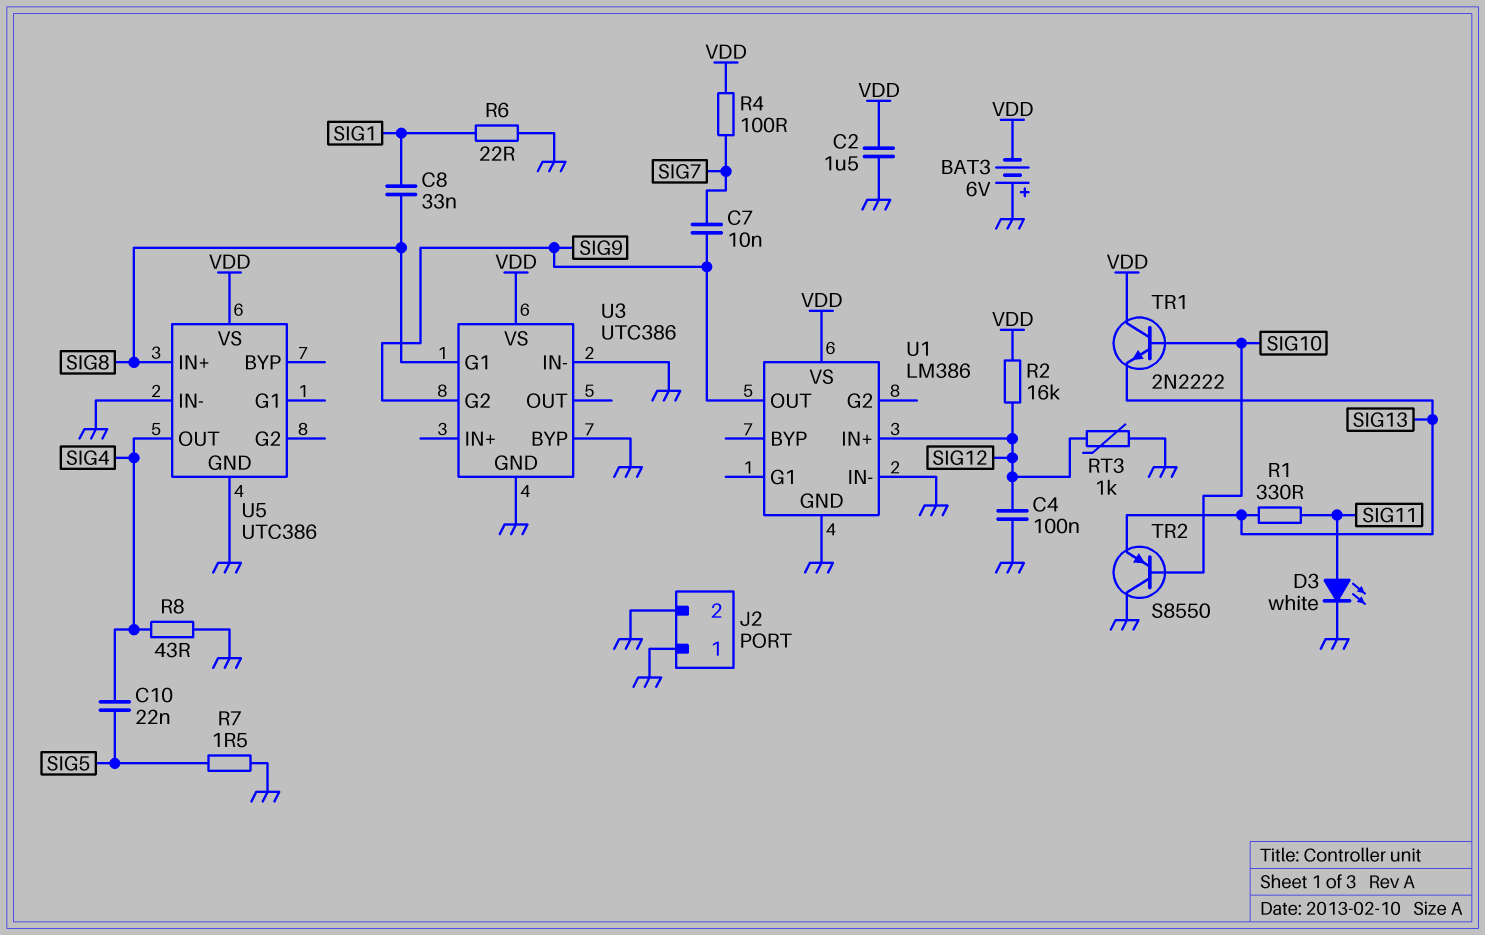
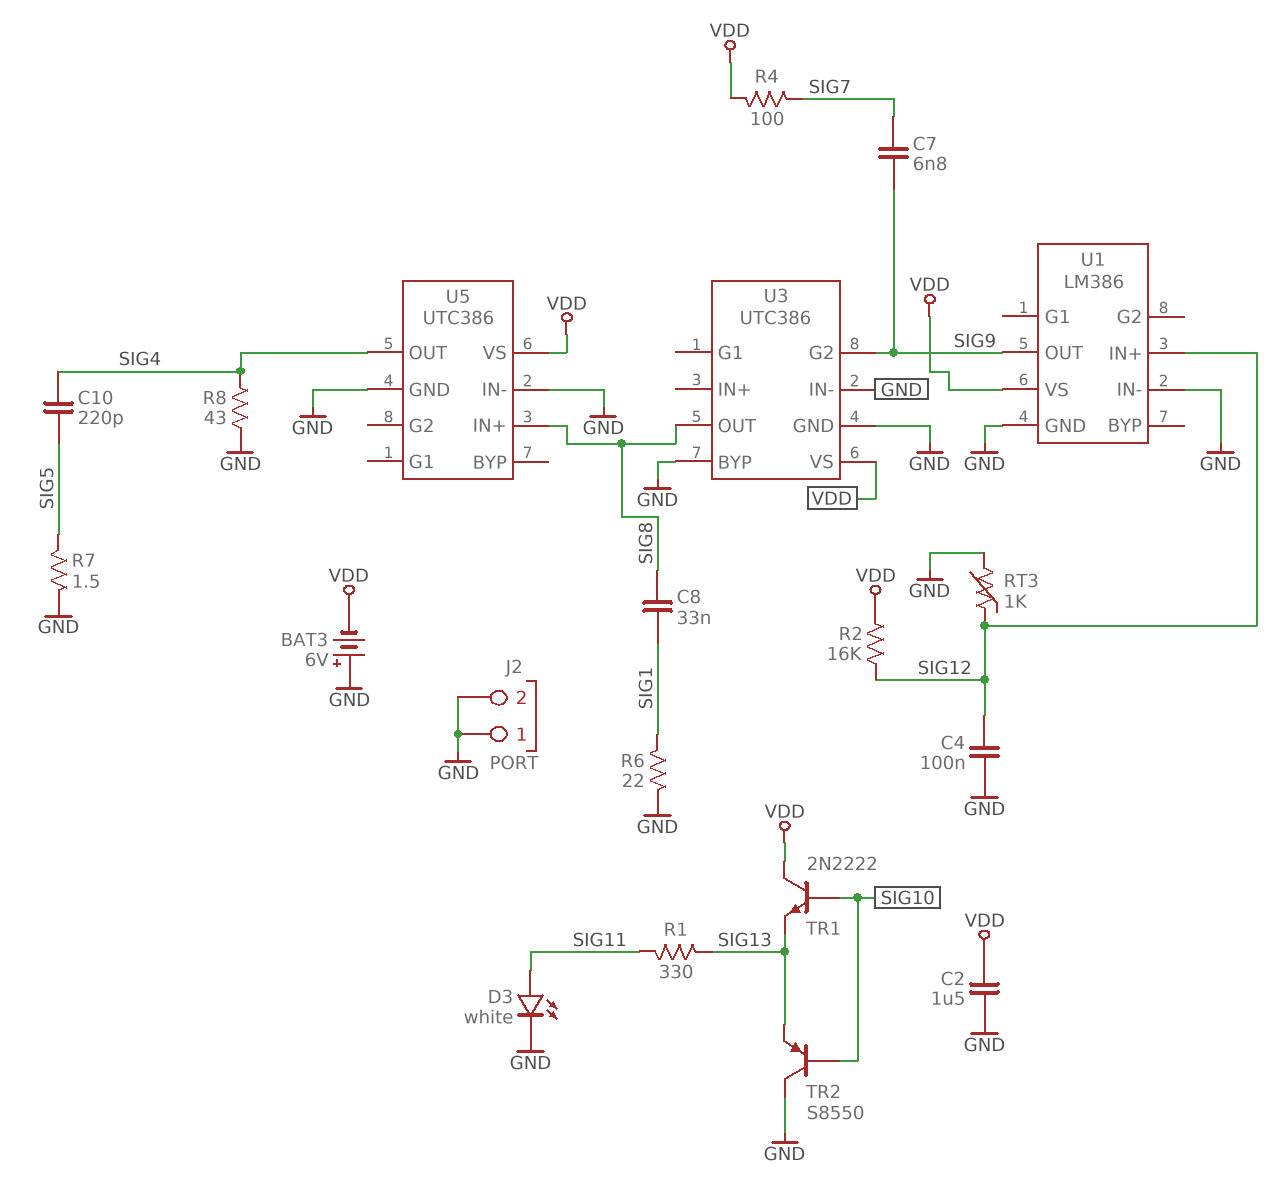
C7: 10nF (SIG7, SIG9) -> 6.8nF (SIG7, SIG9)
C10: 22nF (SIG4, SIG5) -> 220pF (SIG4, SIG5)
U3 pin G1: SIG8 -> none
U3 pin OUT: none -> SIG8

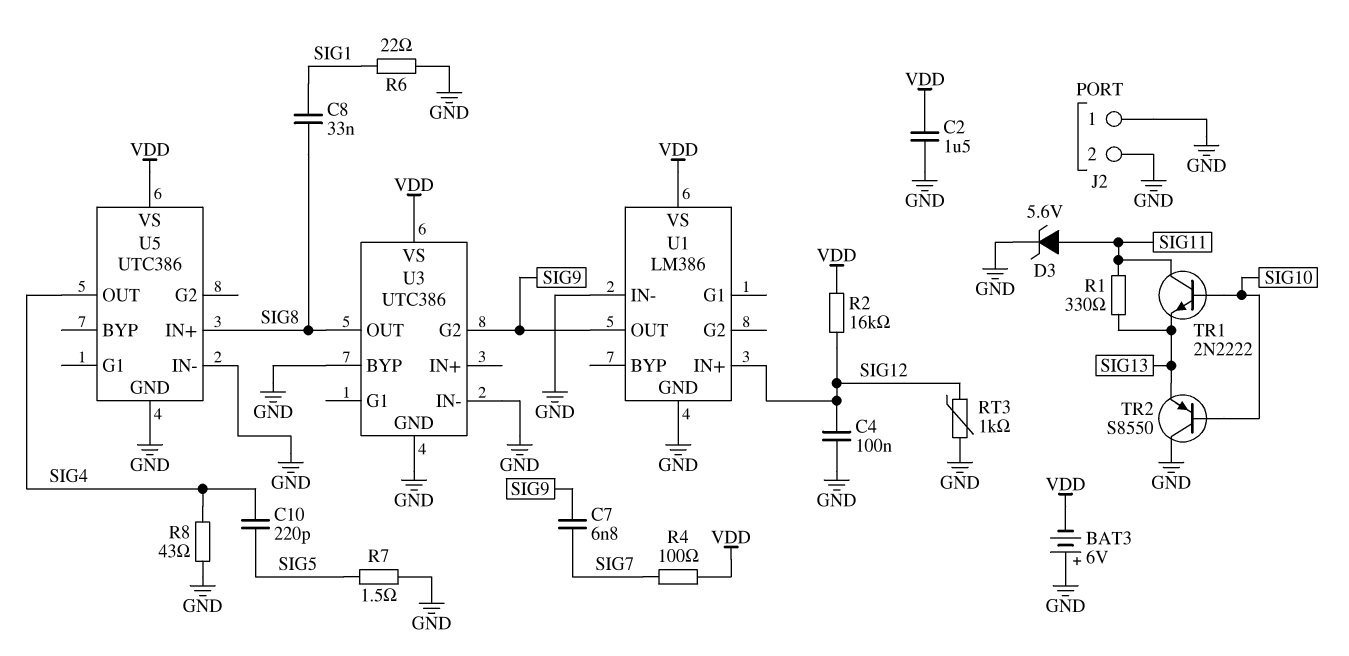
D3: LED white (A SIG11, K GND) -> zener 5.6V (A SIG11, K GND)
TR1: NPN 2N2222 (B SIG10, C VDD, E SIG13) -> NPN 2N2222 (B SIG10, C SIG11, E SIG13)

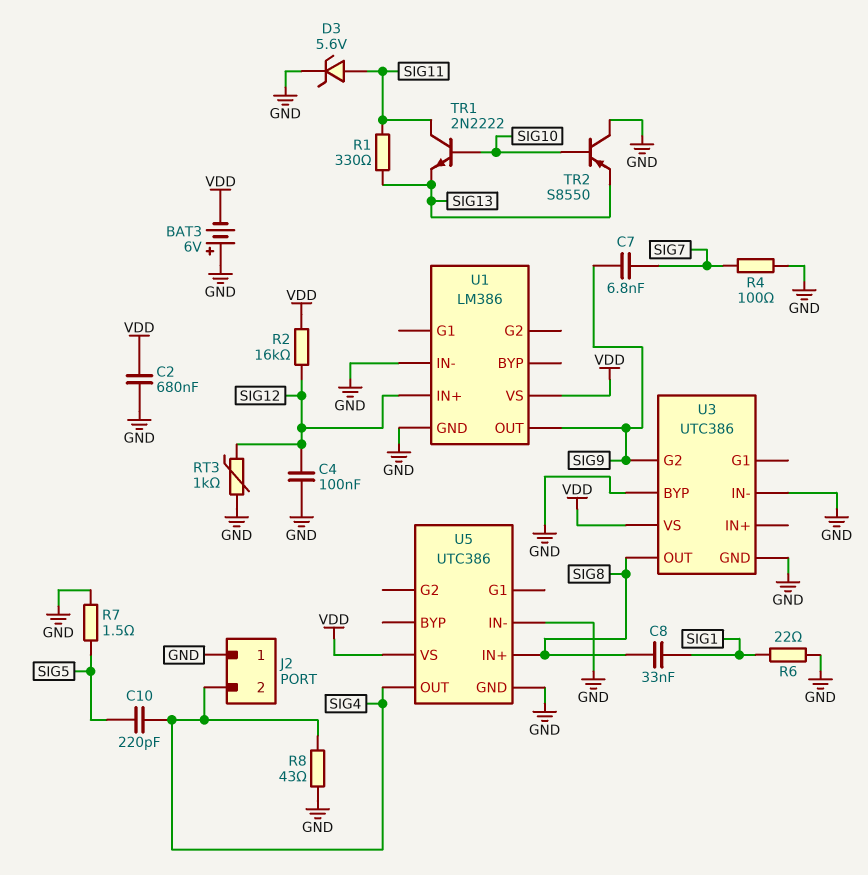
C2: 1.5uF (GND, VDD) -> 680nF (GND, VDD)
J2 pin 2: GND -> SIG4
R4: 100 (SIG7, VDD) -> 100 (GND, SIG7)

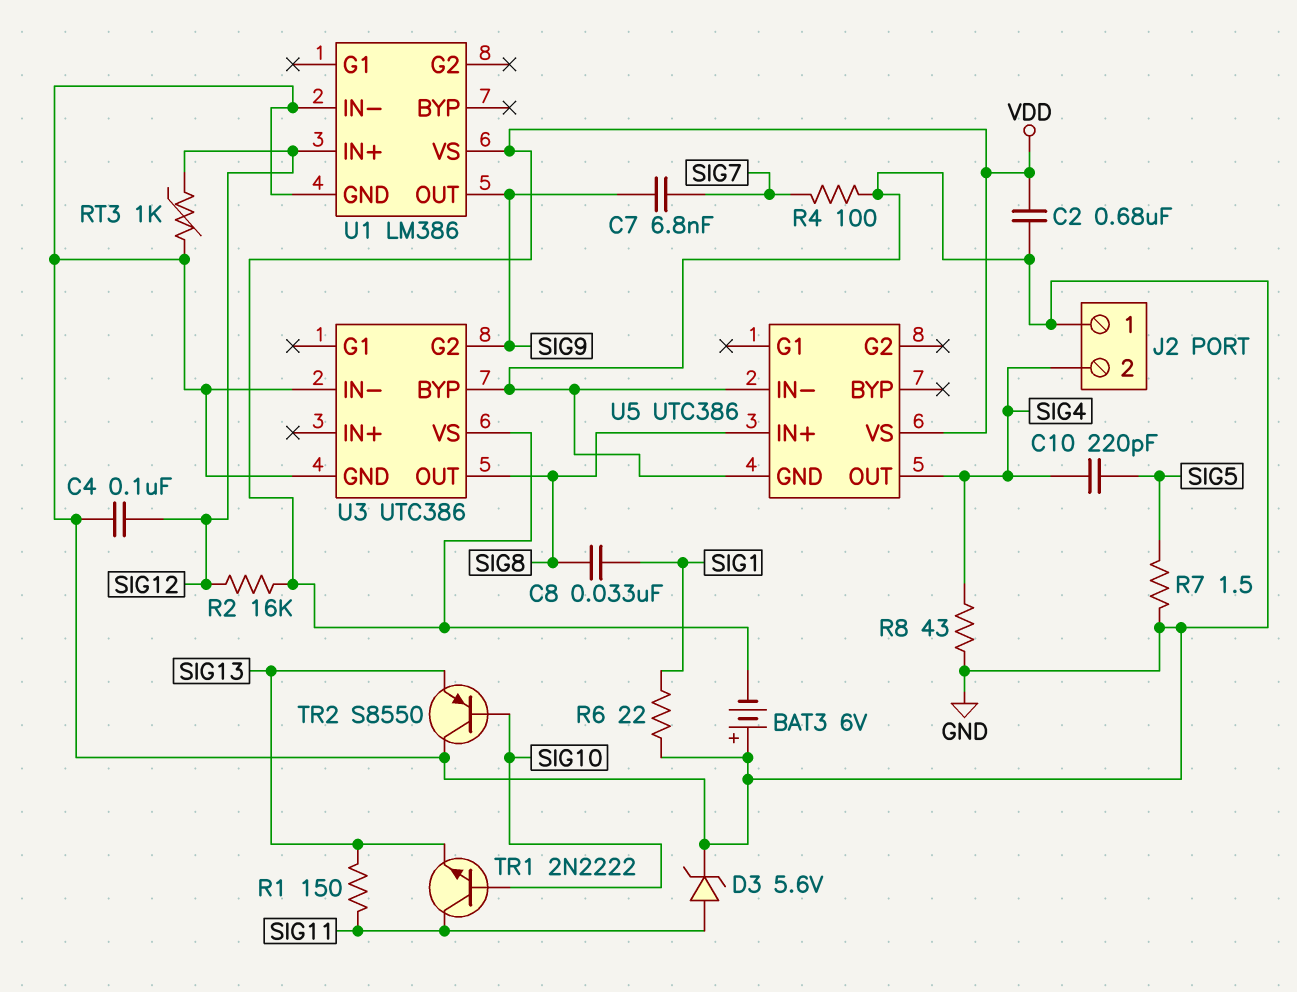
R1: 330 (SIG11, SIG13) -> 150 (SIG11, SIG13)

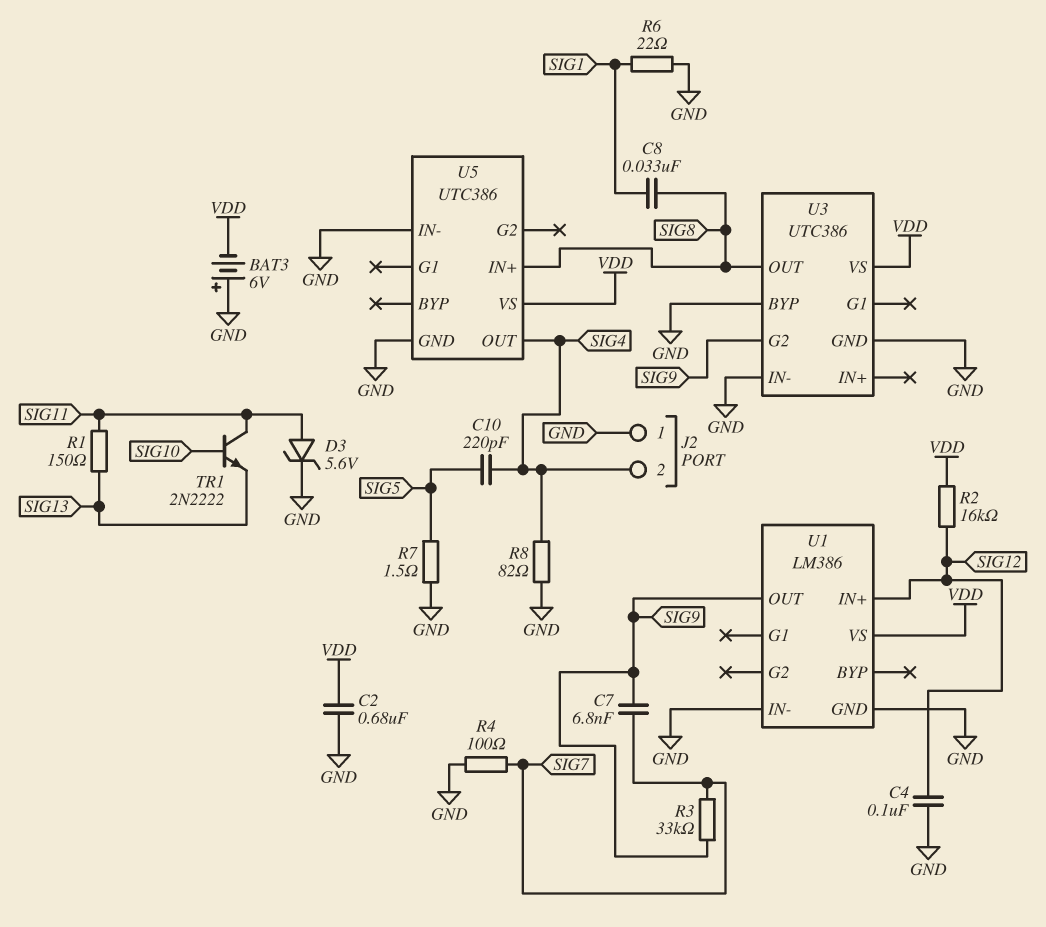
R3: none -> 33k (SIG7, SIG9)
R8: 43 (GND, SIG4) -> 82 (GND, SIG4)
RT3: 1k (GND, SIG12) -> none
TR2: PNP S8550 (B SIG10, C GND, E SIG13) -> none

